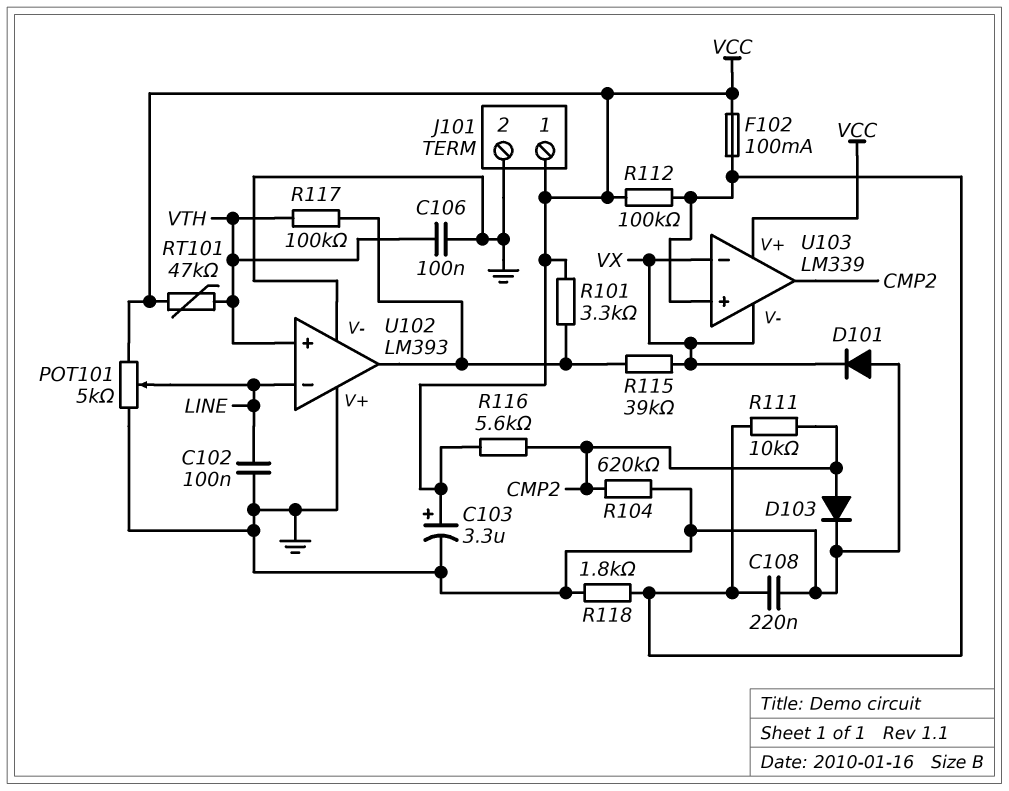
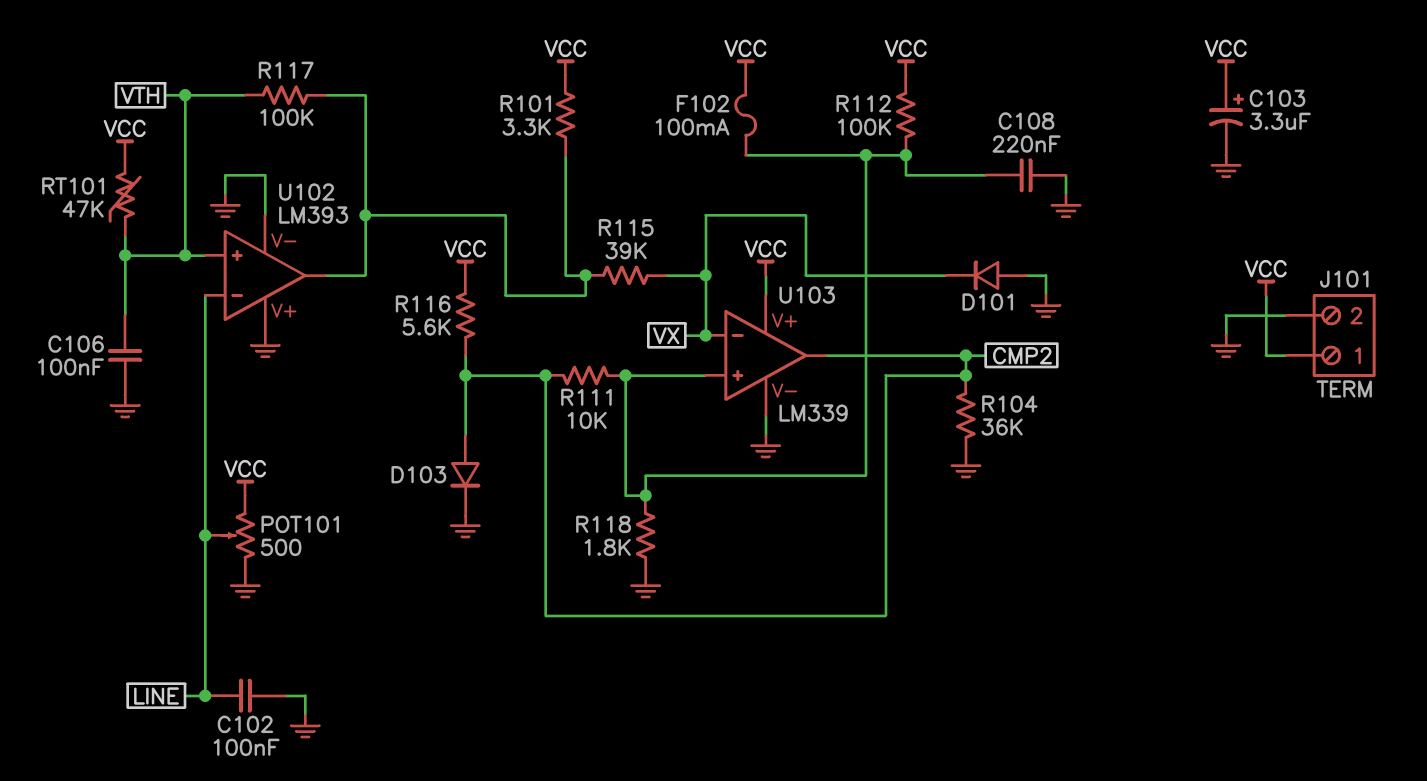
POT101: 5k (GND, VCC, wiper LINE) -> 500 (GND, VCC, wiper LINE)
R104: 620k (CMP2, GND) -> 36k (CMP2, GND)
U103 pin V-: VX -> GND

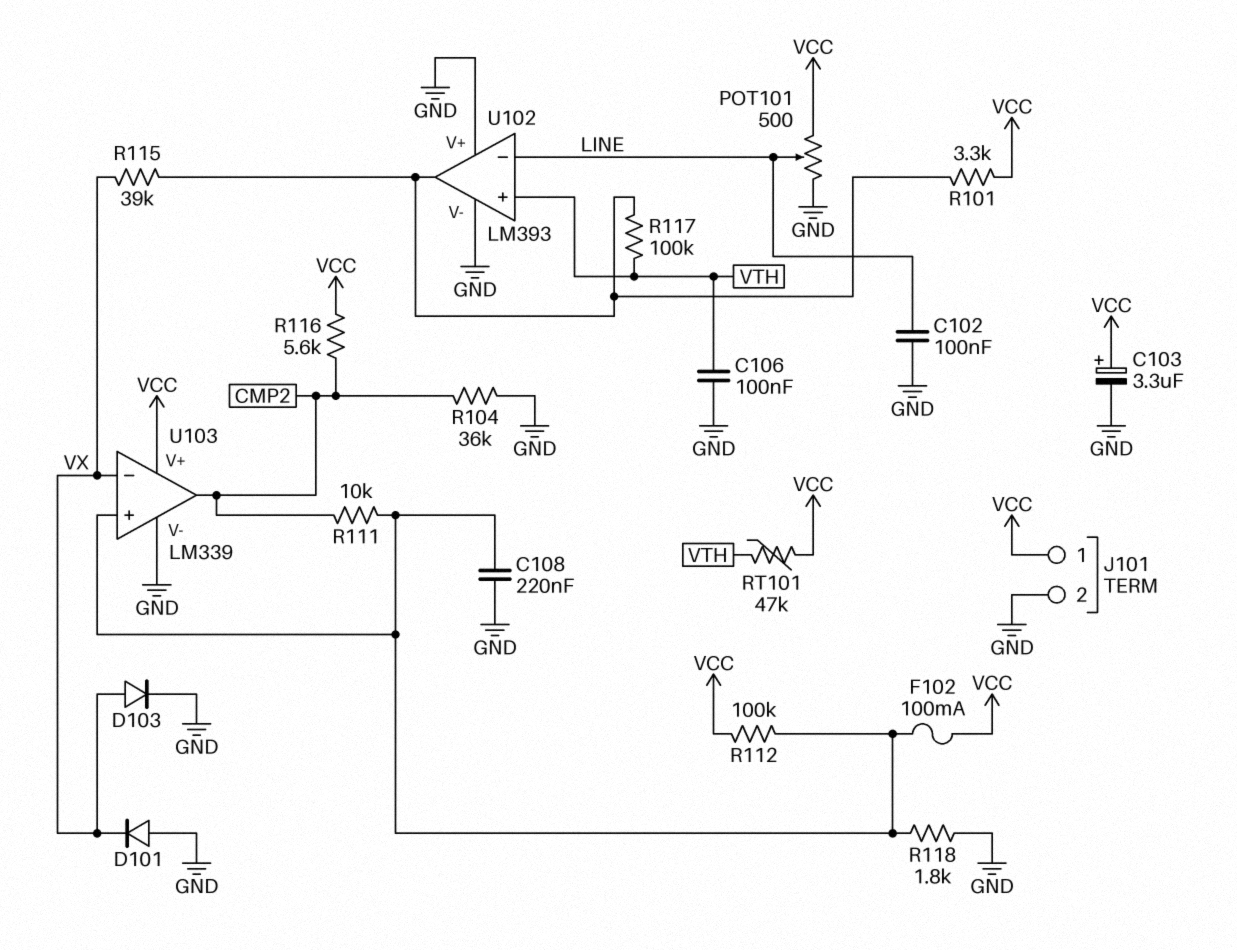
D103: diode (A CMP2, K GND) -> diode (A VX, K GND)

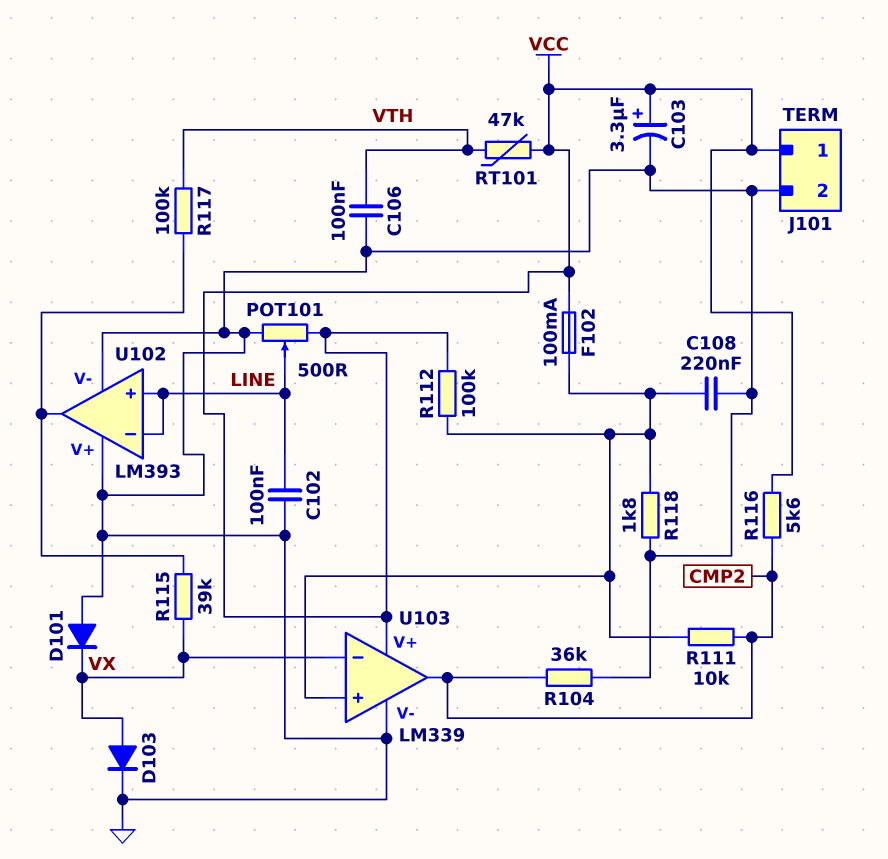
R101: 3.3k (U102/out, VCC) -> none
U102 pin in+: VTH -> LINE

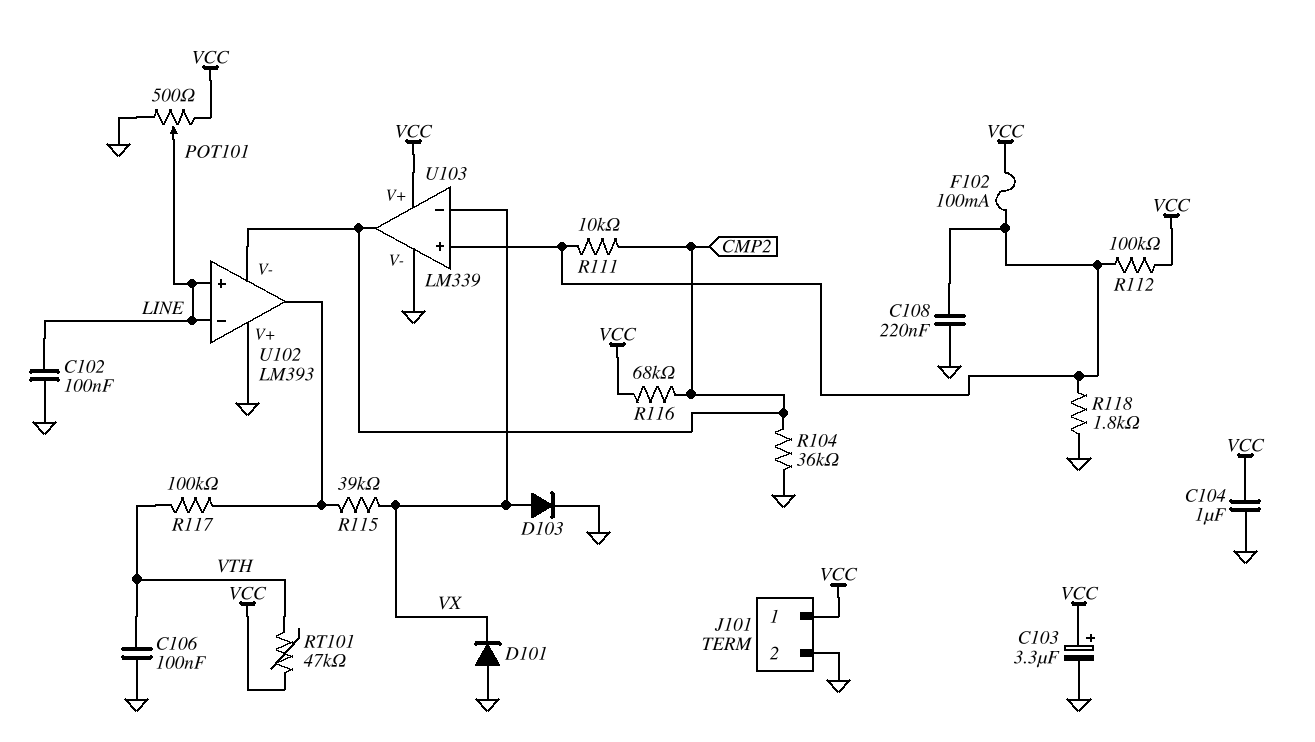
C104: none -> 1uF (GND, VCC)
R116: 5.6k (CMP2, VCC) -> 68k (CMP2, VCC)
U102 pin V-: GND -> CMP2

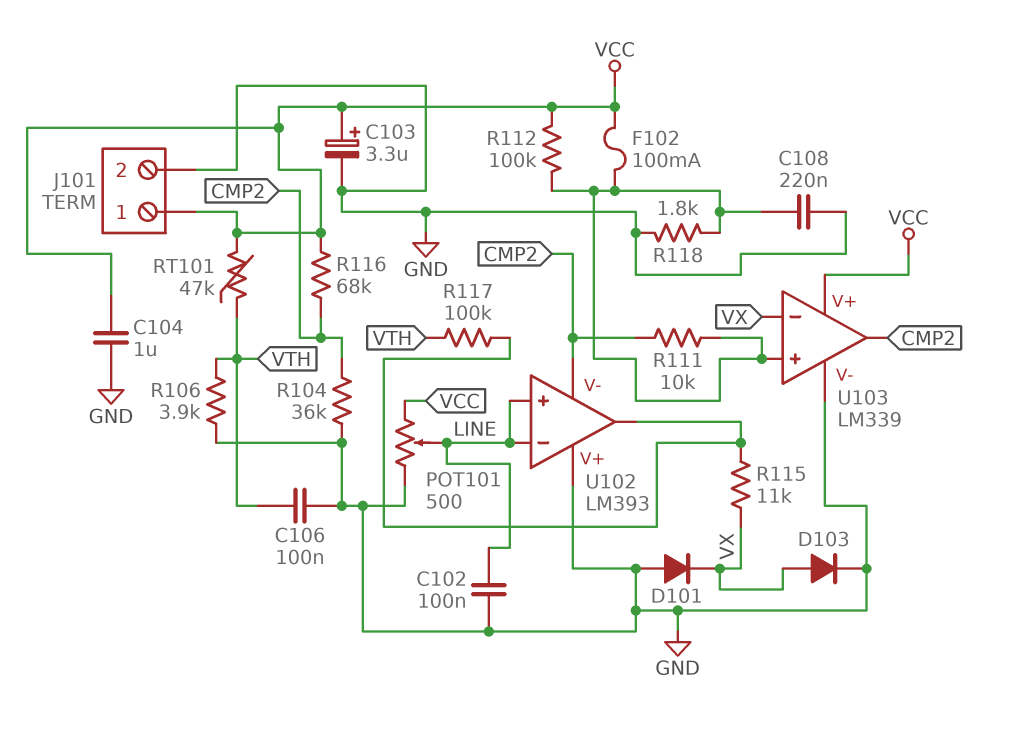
R106: none -> 3.9k (GND, VTH)
R115: 39k (U102/out, VX) -> 11k (U102/out, VX)

